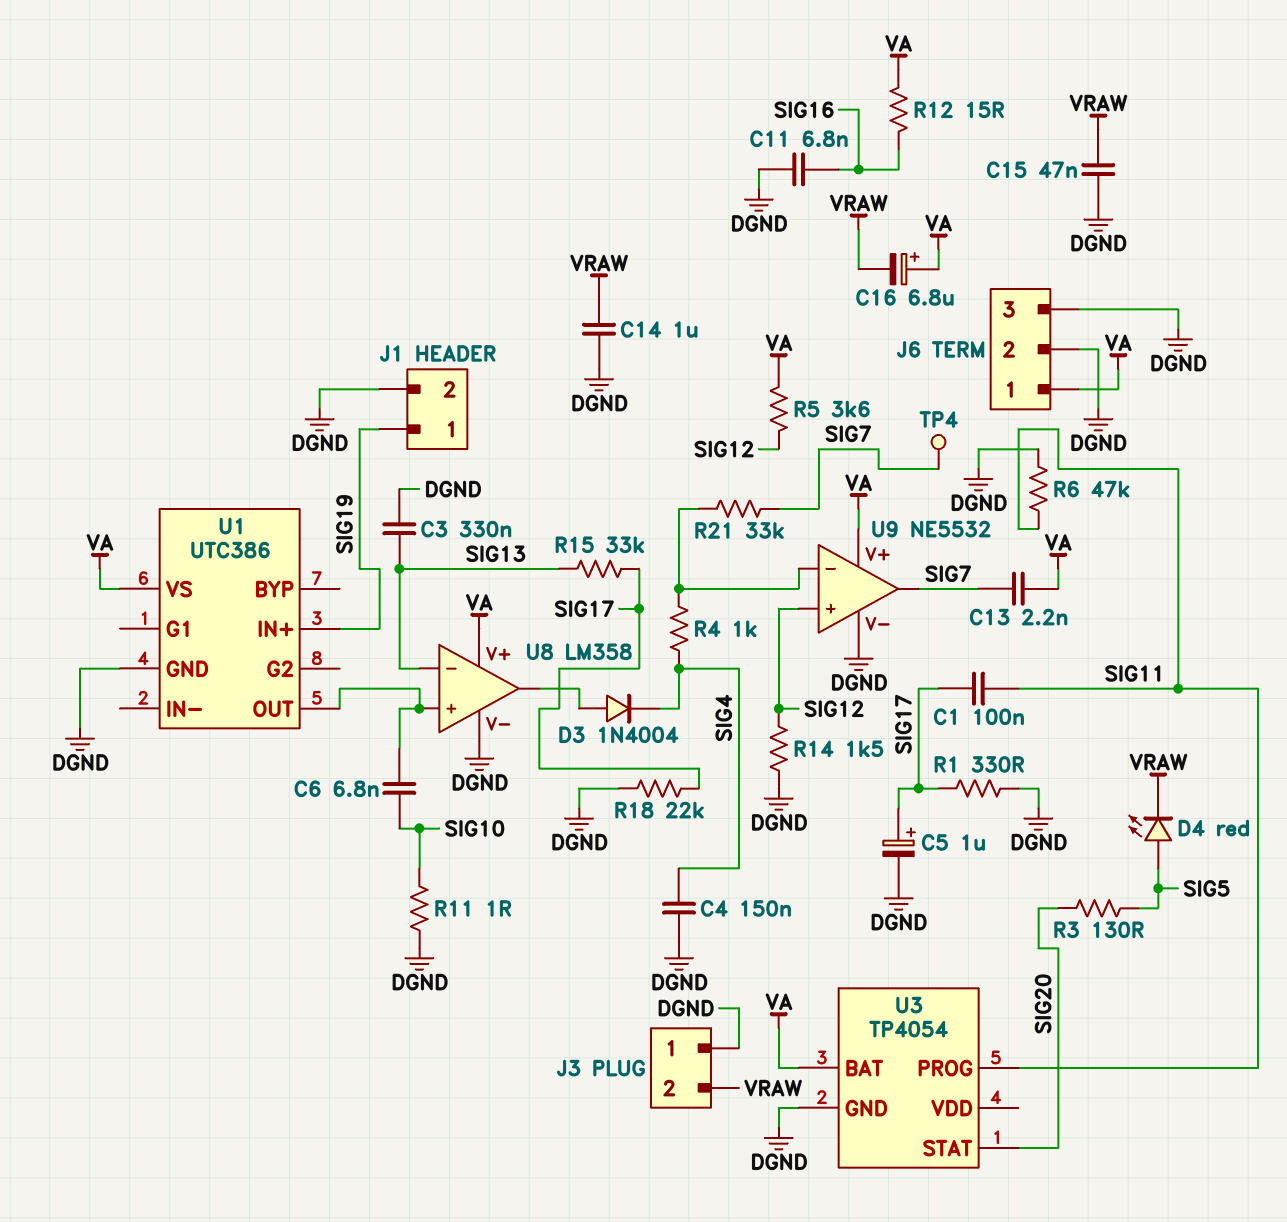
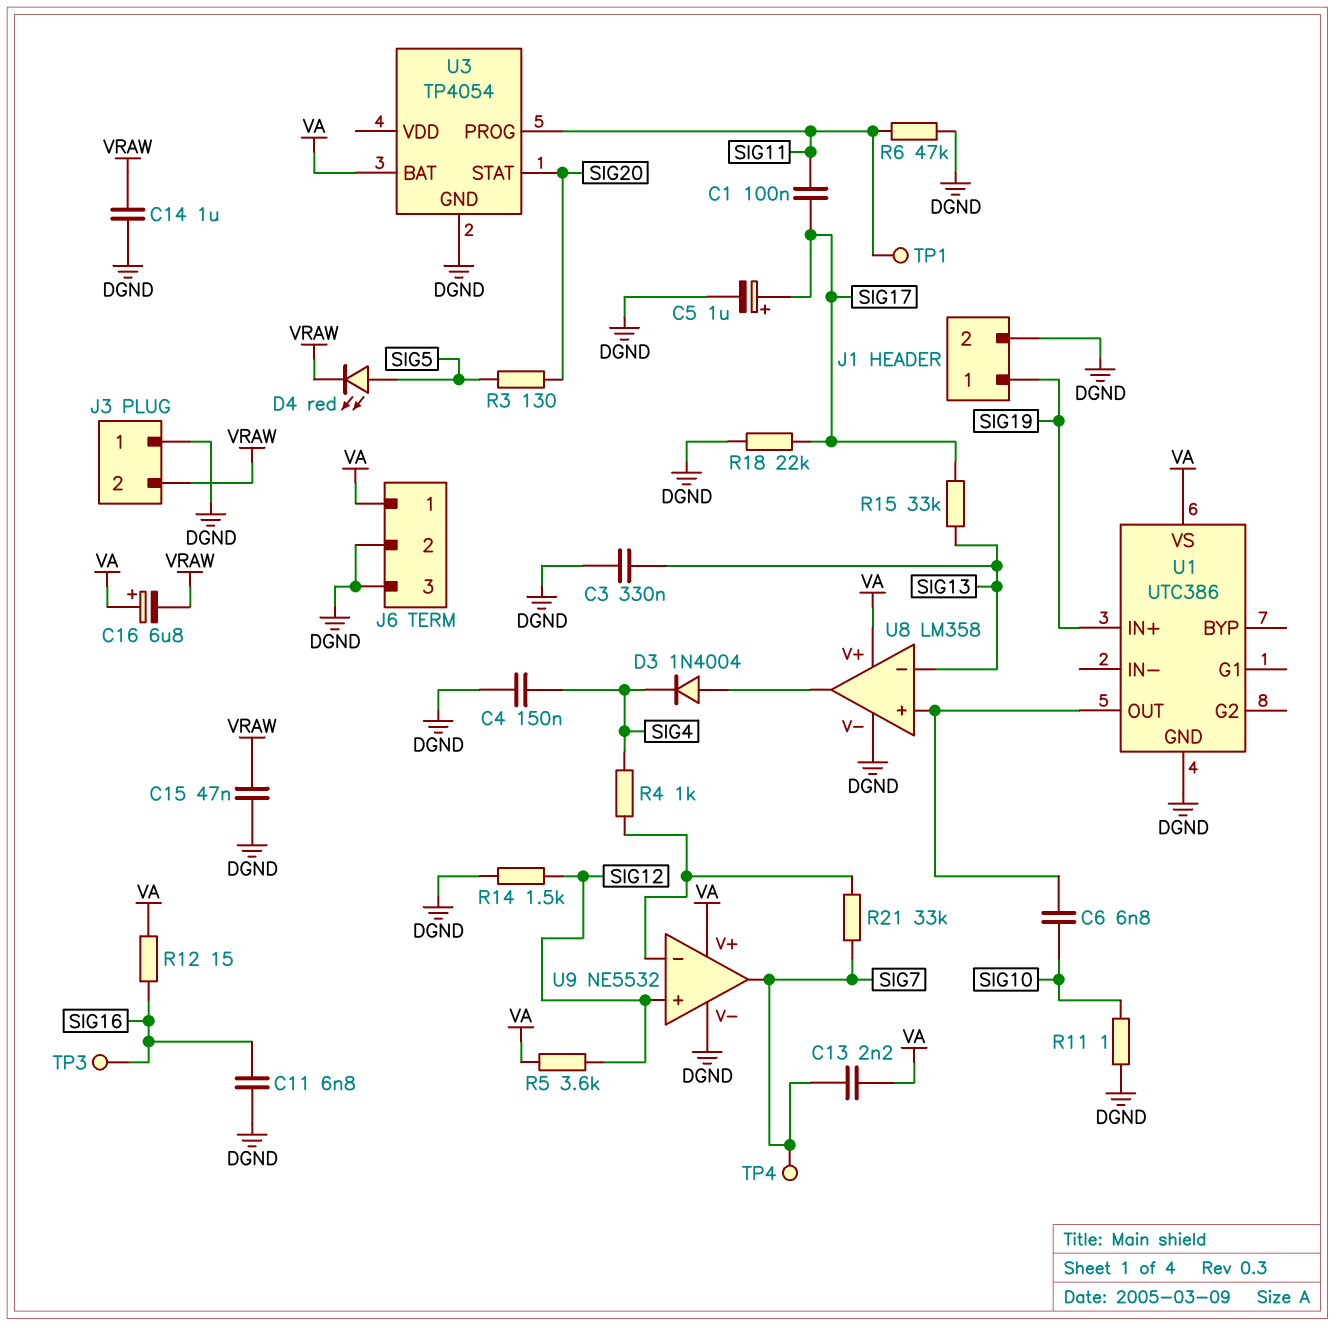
R1: 330 (DGND, SIG17) -> none
TP1: none -> test point (SIG11)
TP3: none -> test point (SIG16)

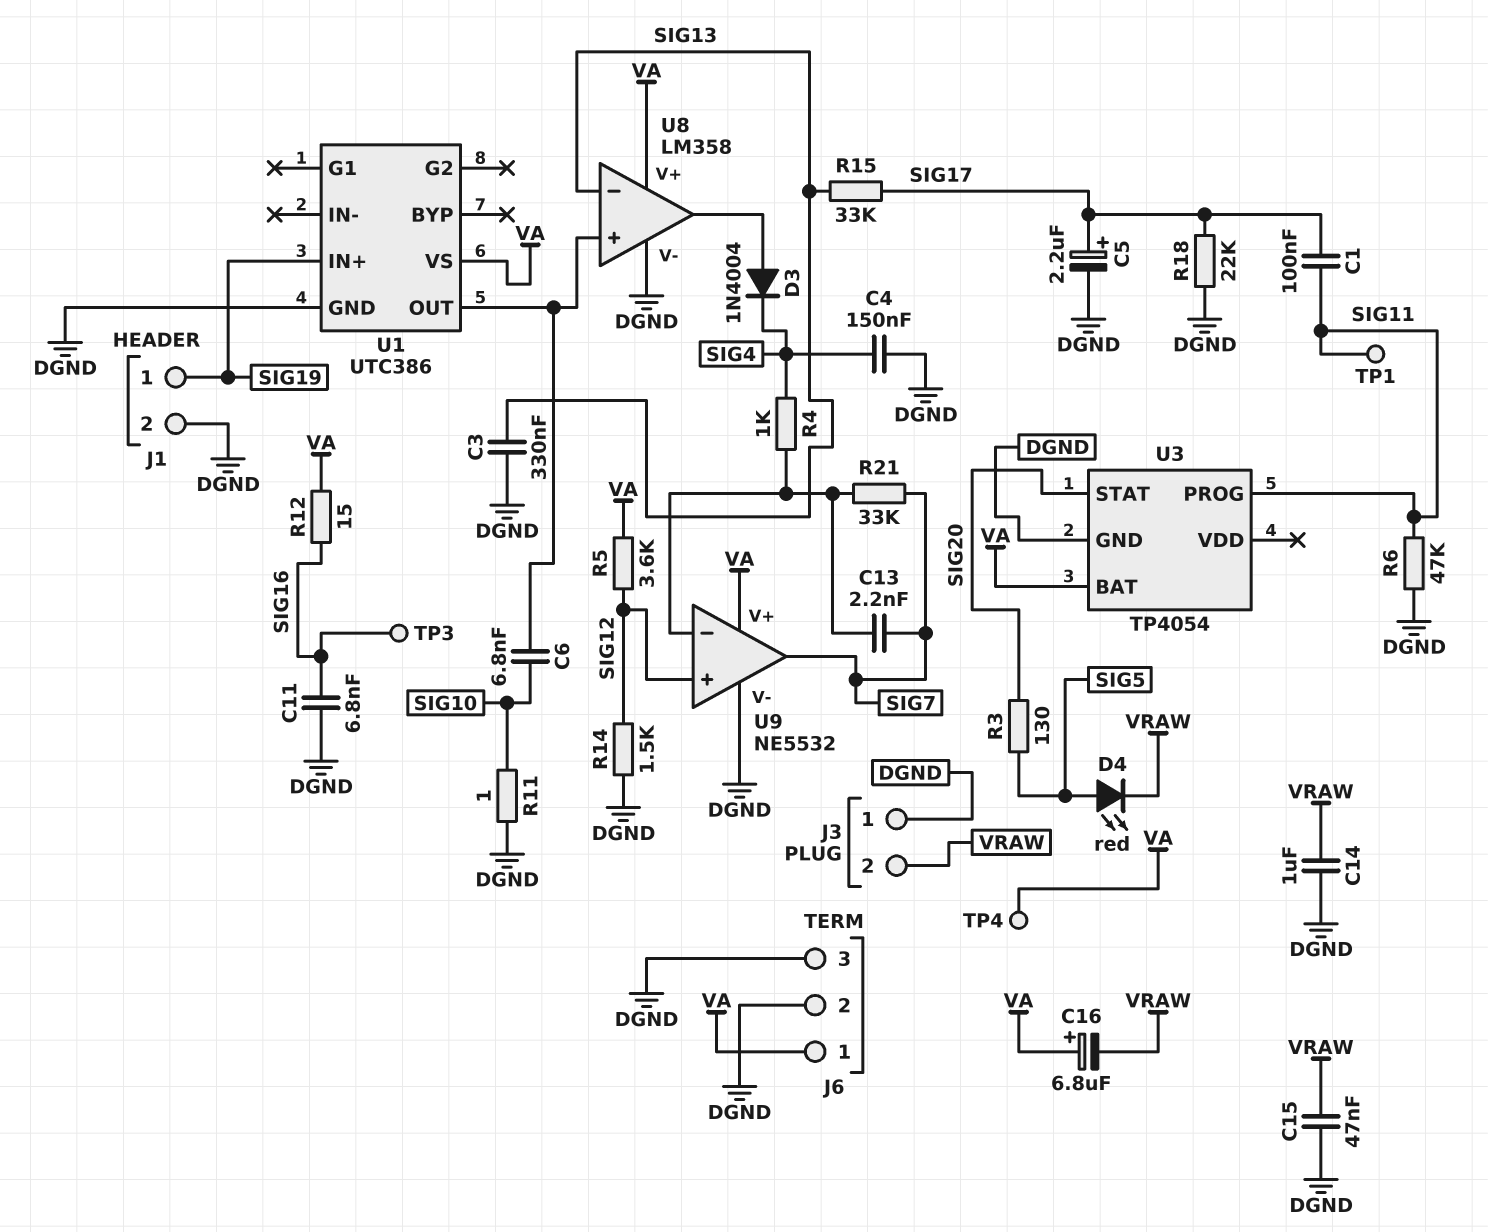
C5: 1uF (plus SIG17, minus DGND) -> 2.2uF (plus SIG17, minus DGND)
C13: 2.2nF (SIG7, VA) -> 2.2nF (SIG7, U9/in-)
TP4: test point (SIG7) -> test point (VA)

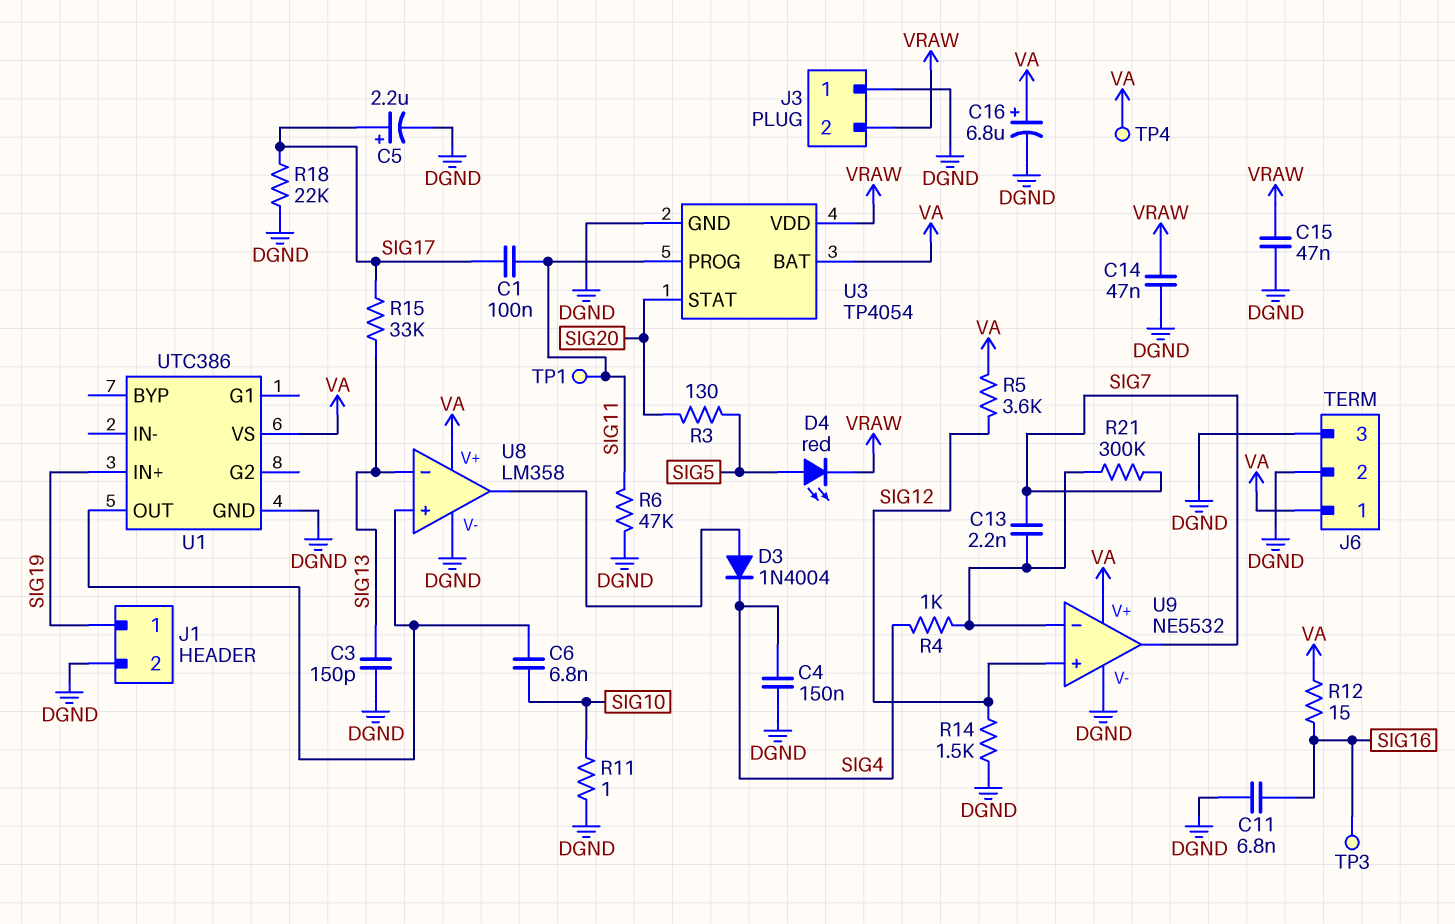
C3: 330nF (DGND, SIG13) -> 150pF (DGND, SIG13)
C14: 1uF (DGND, VRAW) -> 47nF (DGND, VRAW)
C16: 6.8uF (plus VA, minus VRAW) -> 6.8uF (plus VA, minus DGND)
R21: 33k (SIG7, U9/in-) -> 300k (SIG7, U9/in-)
U3 pin VDD: none -> VRAW

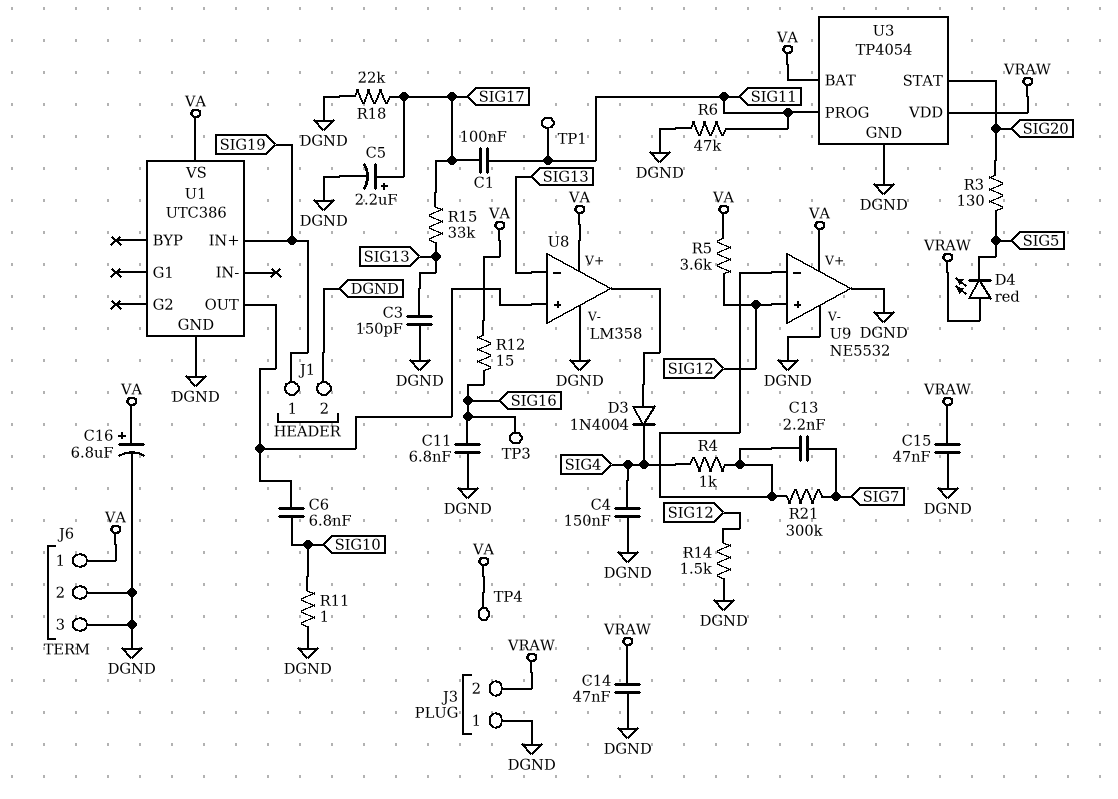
D4: LED red (A SIG5, K VRAW) -> LED red (A VRAW, K SIG5)
U9 pin out: SIG7 -> DGND

